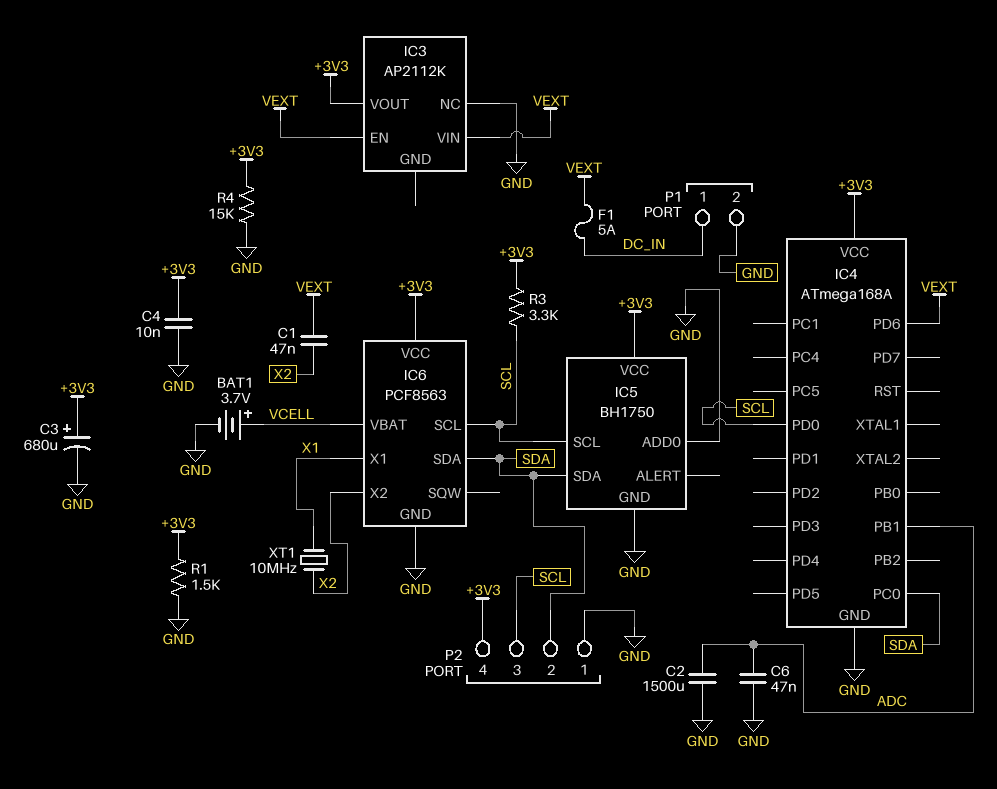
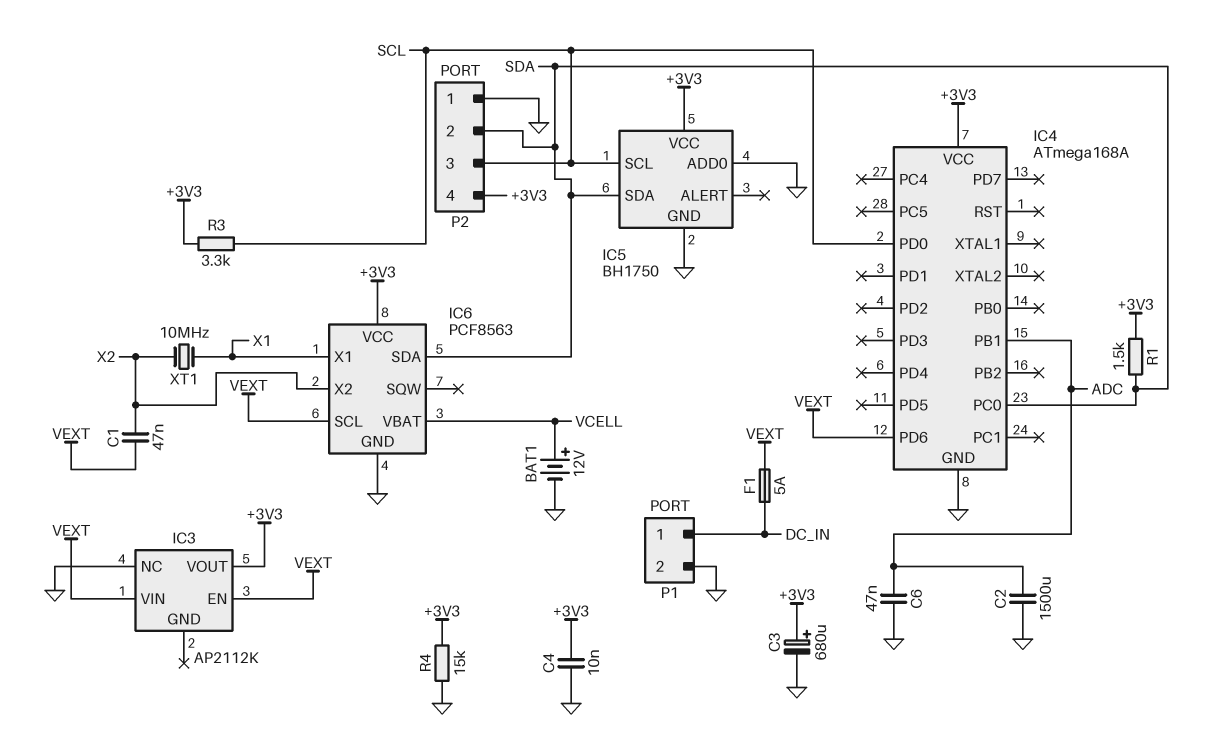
BAT1: 3.7V (plus VCELL, minus GND) -> 12V (plus VCELL, minus GND)
IC6 pin SCL: SCL -> VEXT
R1: 1.5k (+3V3, GND) -> 1.5k (+3V3, SDA)

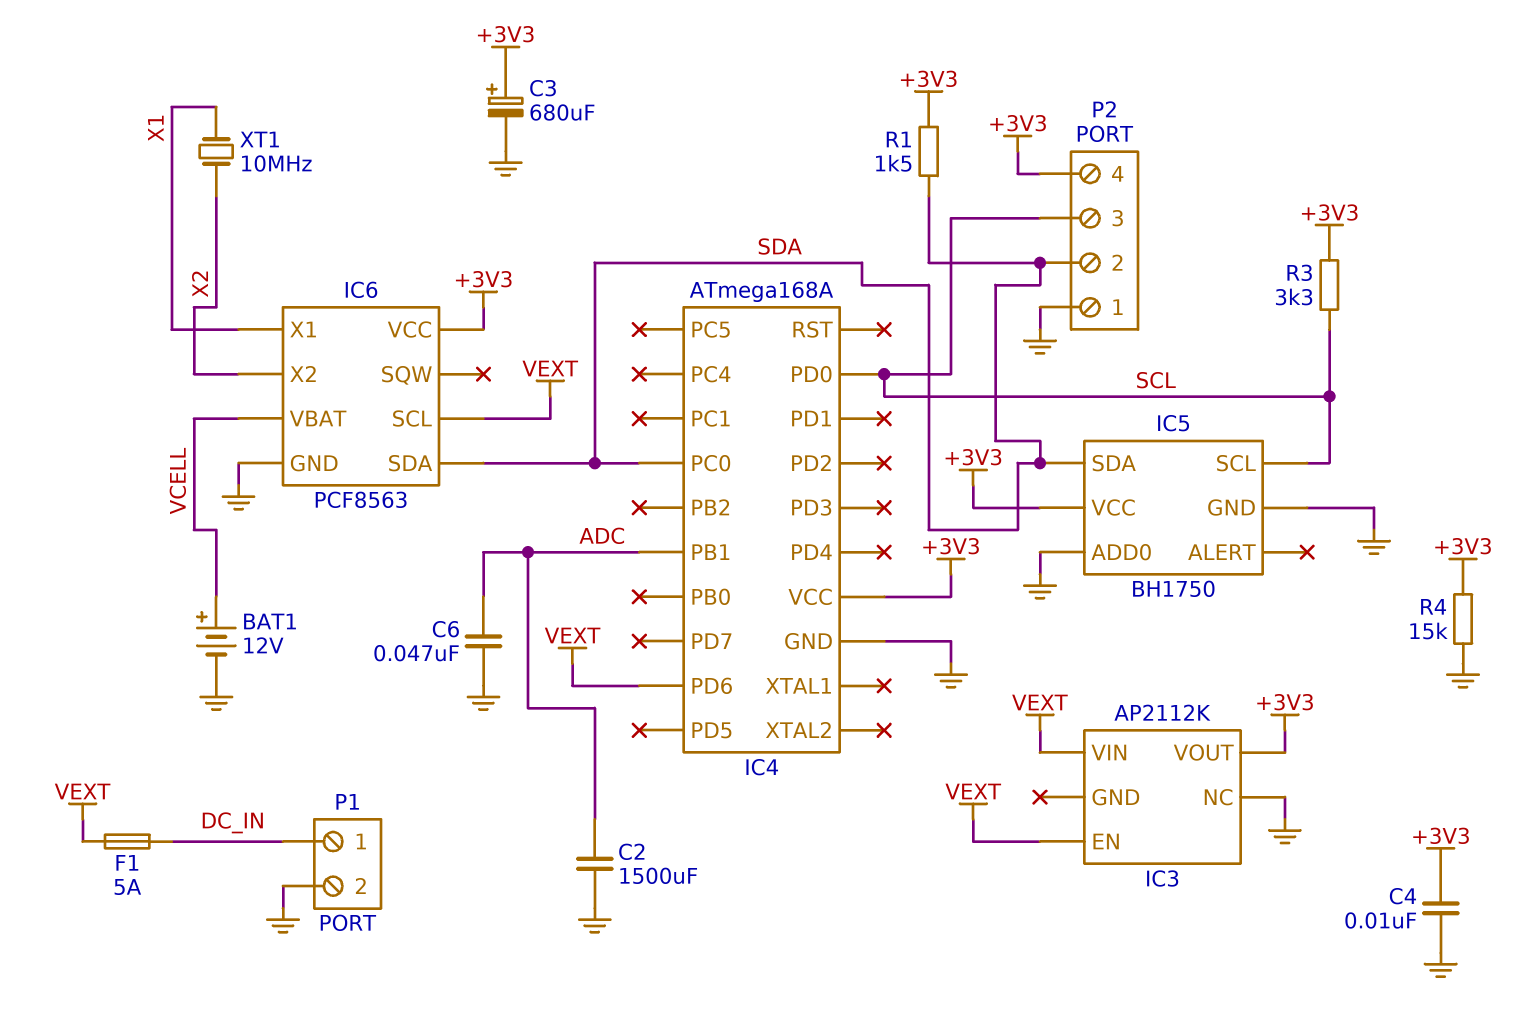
C1: 47nF (VEXT, X2) -> none

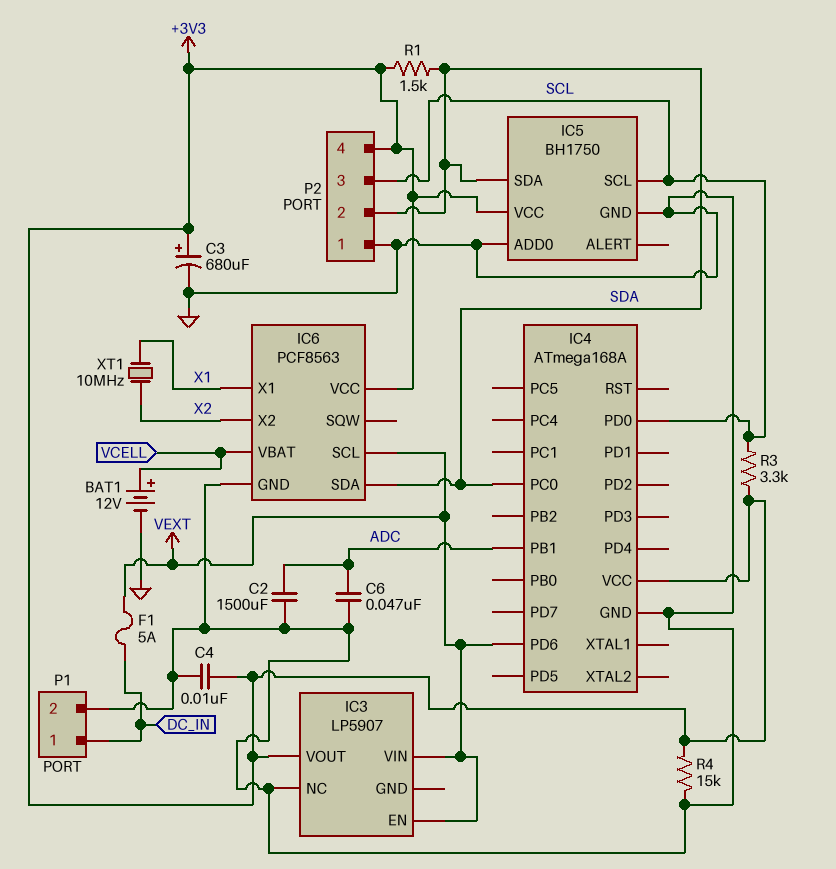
IC3: AP2112K -> LP5907

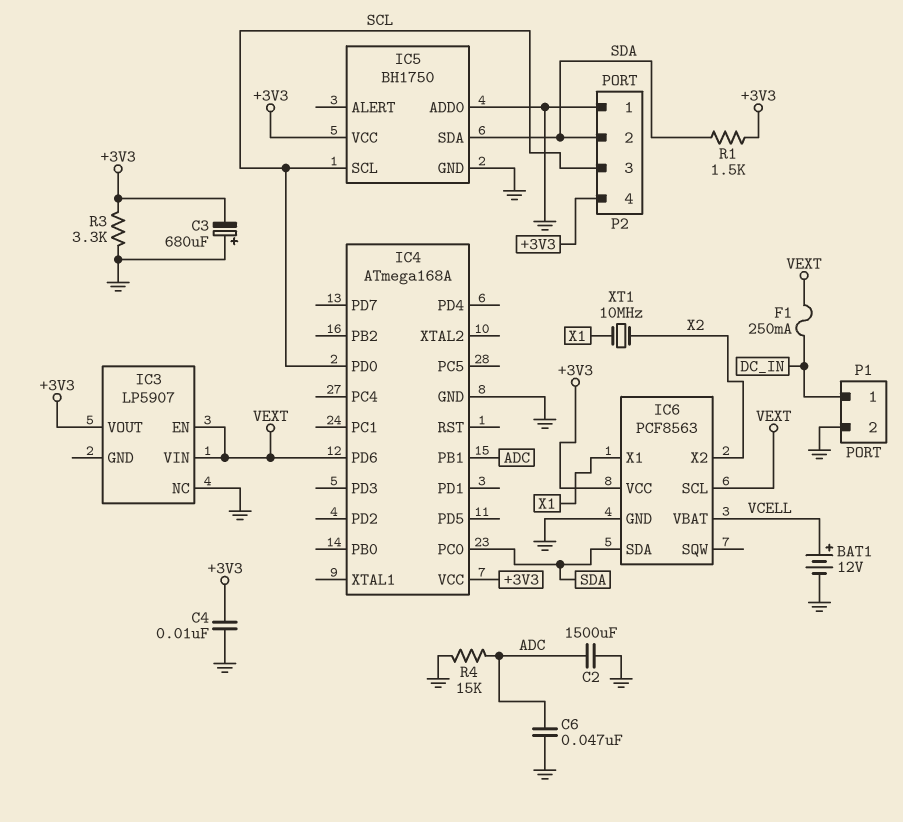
C3: 680uF (plus +3V3, minus GND) -> 680uF (plus GND, minus +3V3)
F1: 5A (DC_IN, VEXT) -> 250mA (DC_IN, VEXT)
R3: 3.3k (+3V3, SCL) -> 3.3k (+3V3, GND)
R4: 15k (+3V3, GND) -> 15k (ADC, GND)

